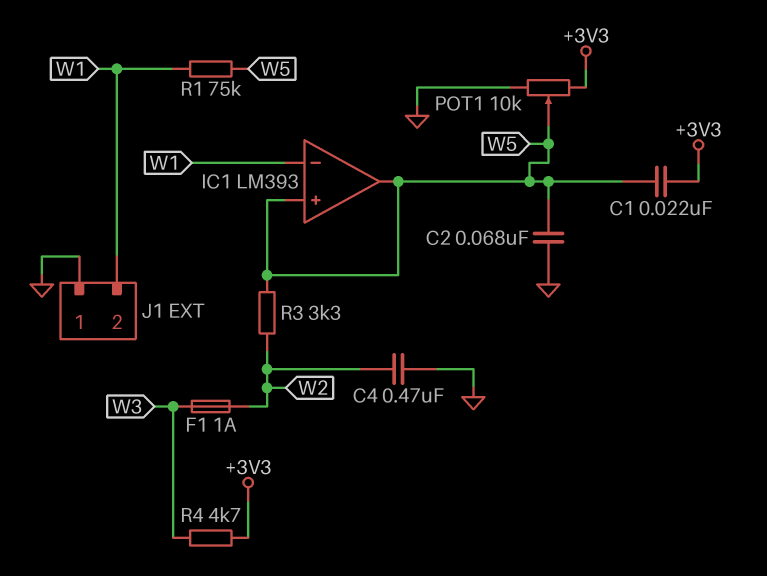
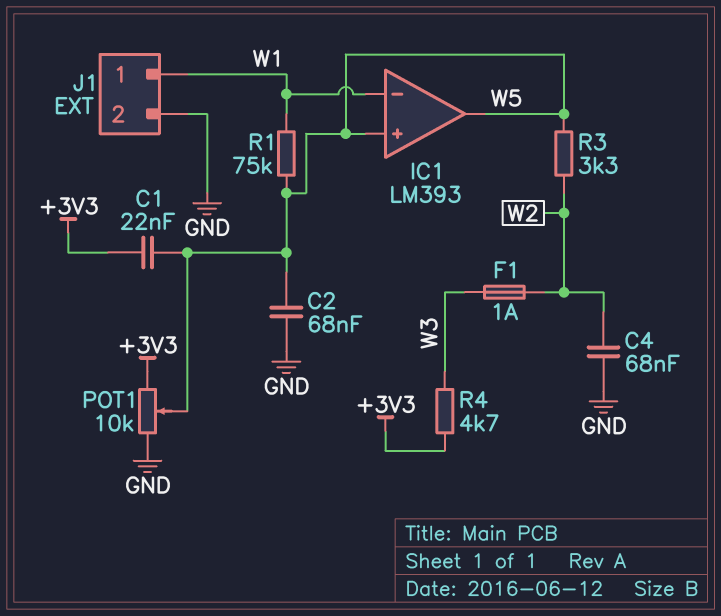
C4: 470nF (GND, W2) -> 68nF (GND, W2)
J1 pin 1: GND -> W1
J1 pin 2: W1 -> GND

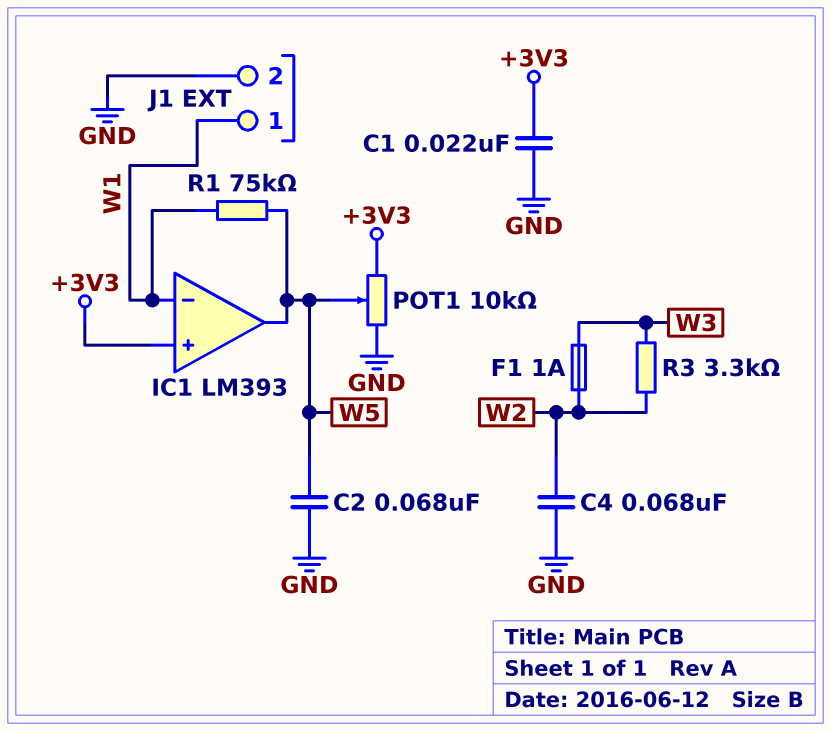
C1: 22nF (+3V3, W5) -> 22nF (+3V3, GND)
IC1 pin in+: W5 -> +3V3
R3: 3.3k (W2, W5) -> 3.3k (W2, W3)
R4: 4.7k (+3V3, W3) -> none

